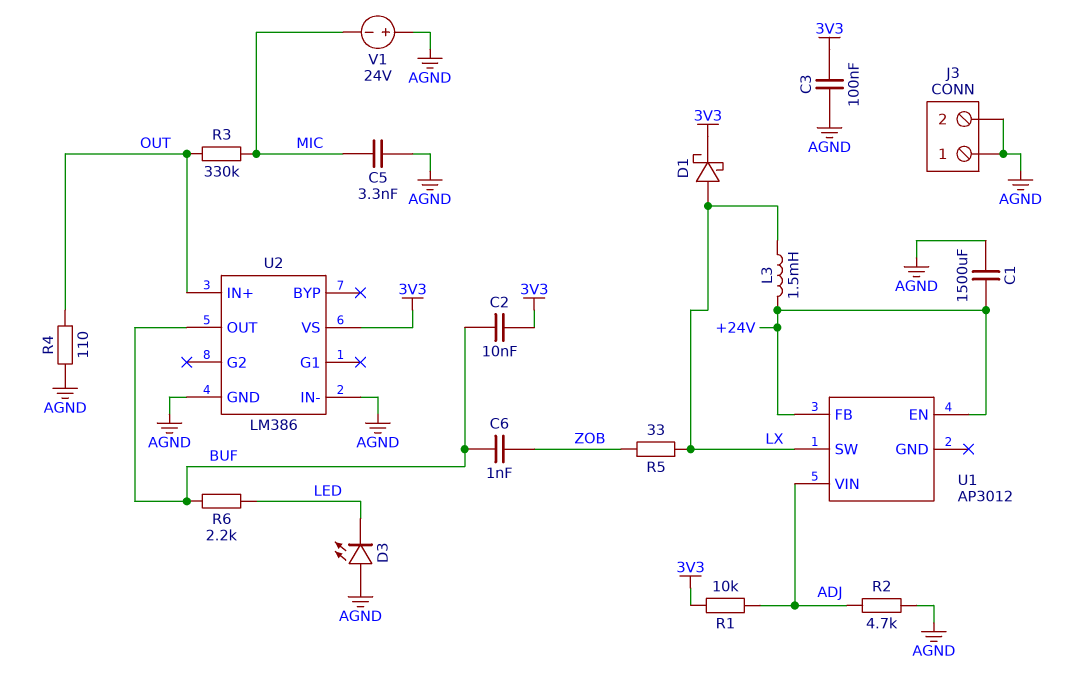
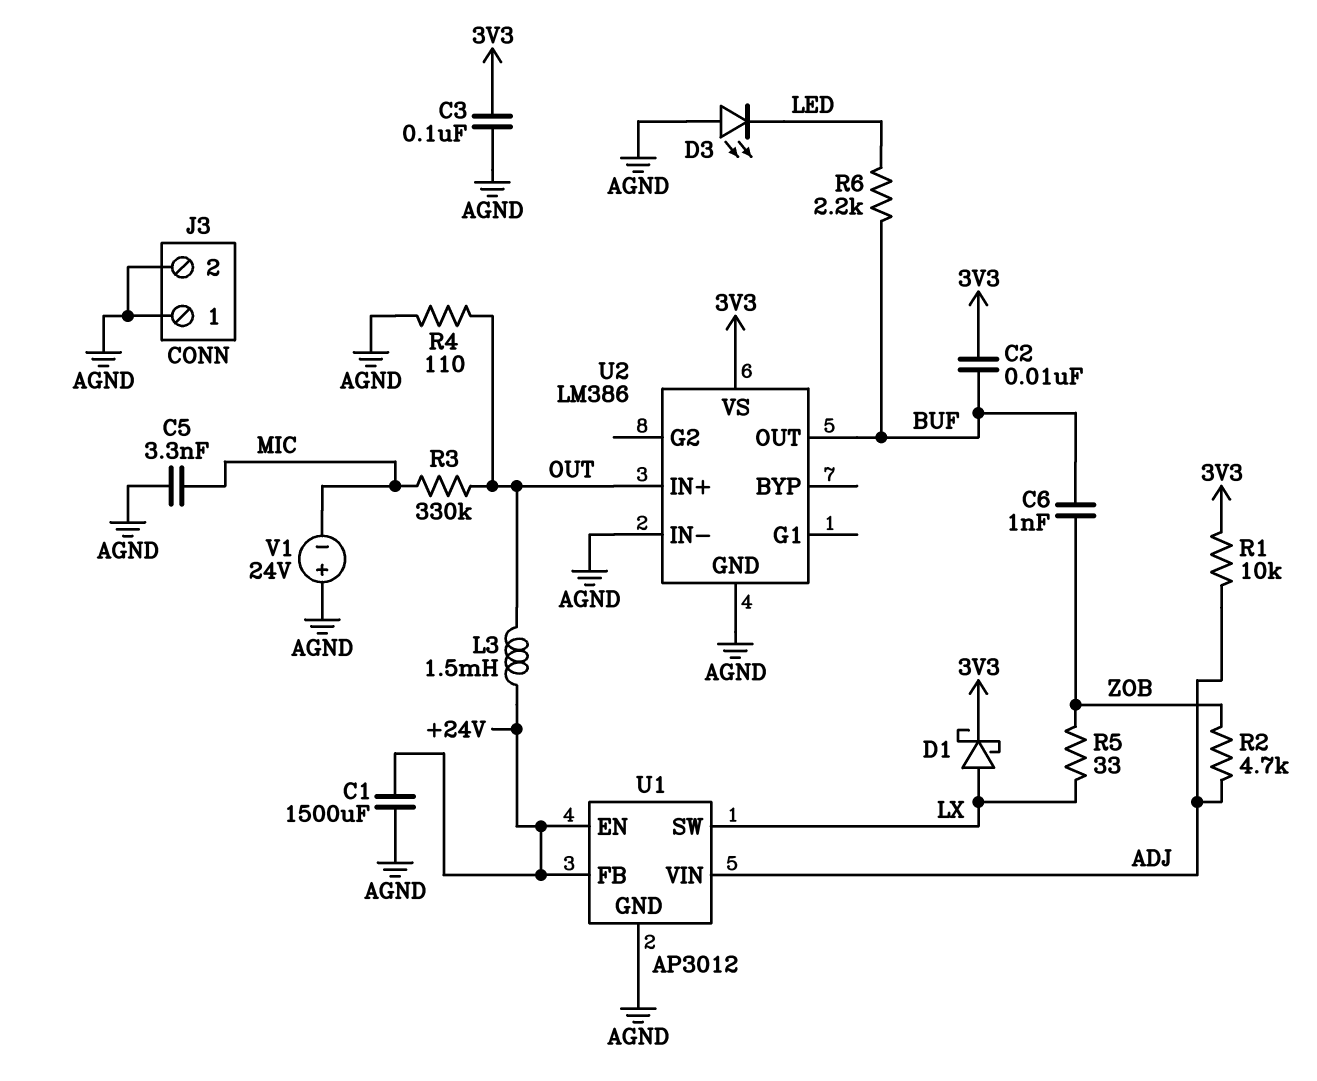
L3: 1.5mH (+24V, LX) -> 1.5mH (+24V, OUT)
R2: 4.7k (ADJ, AGND) -> 4.7k (ADJ, ZOB)
U1 pin GND: none -> AGND

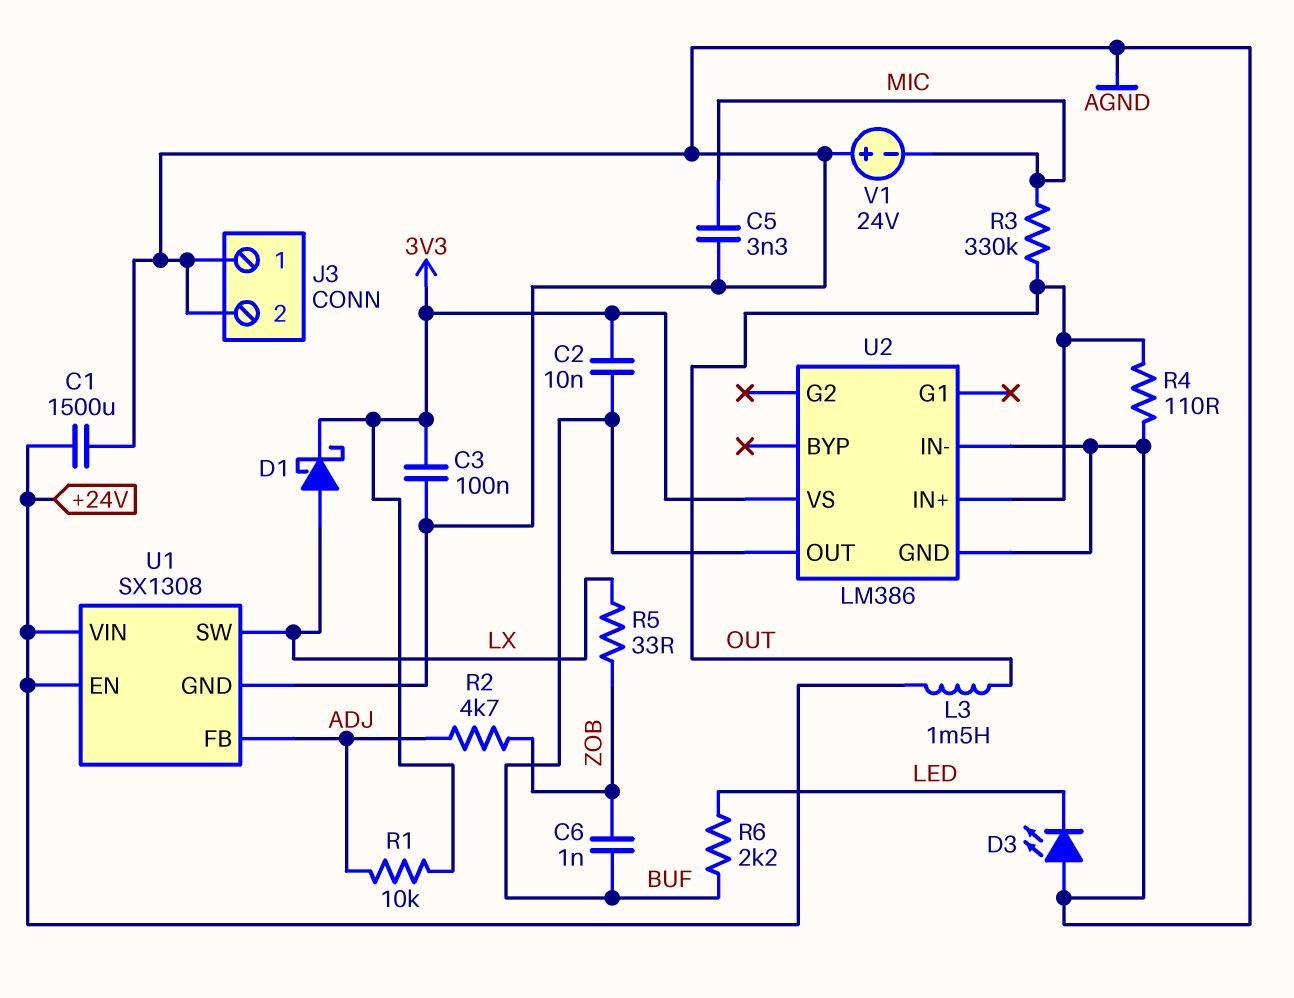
U1: AP3012 -> SX1308
U1 pin FB: +24V -> ADJ
U1 pin VIN: ADJ -> +24V

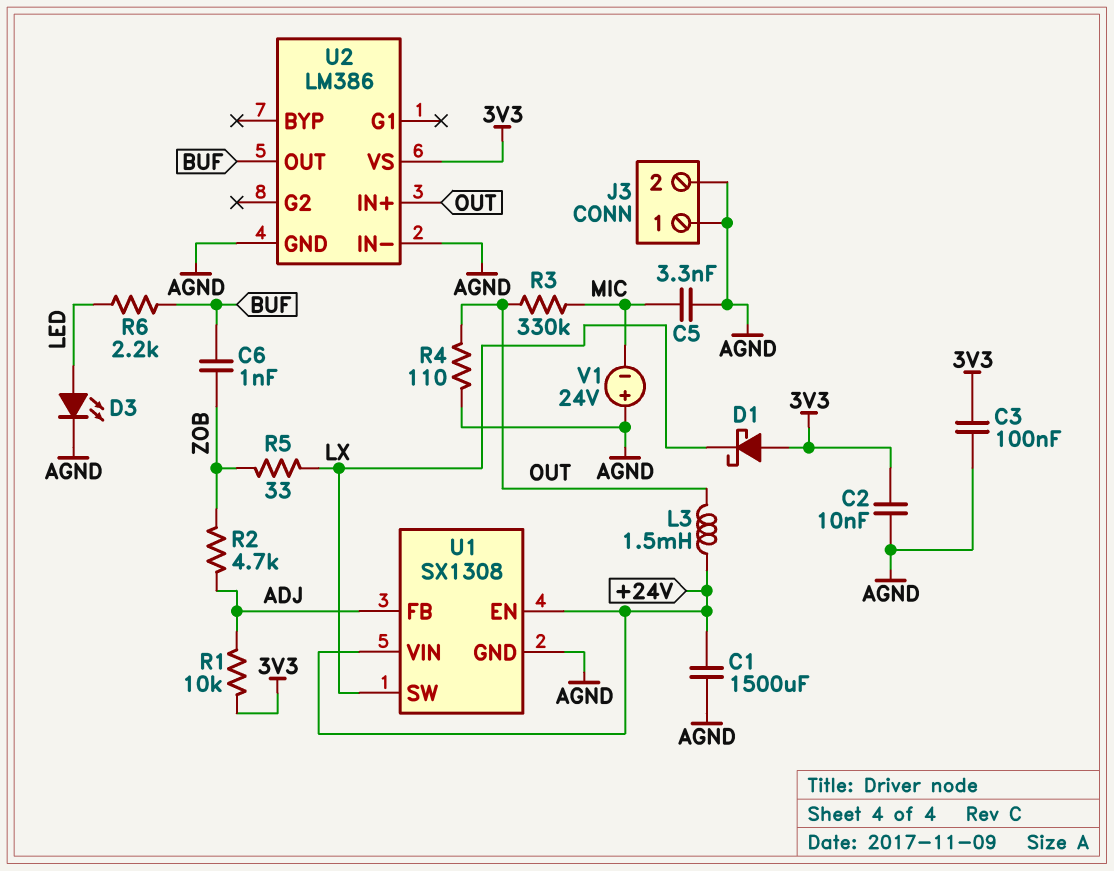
C2: 10nF (3V3, BUF) -> 10nF (3V3, AGND)
D1: schottky (A LX, K 3V3) -> schottky (A 3V3, K LX)
D3: LED (A AGND, K LED) -> LED (A LED, K AGND)

